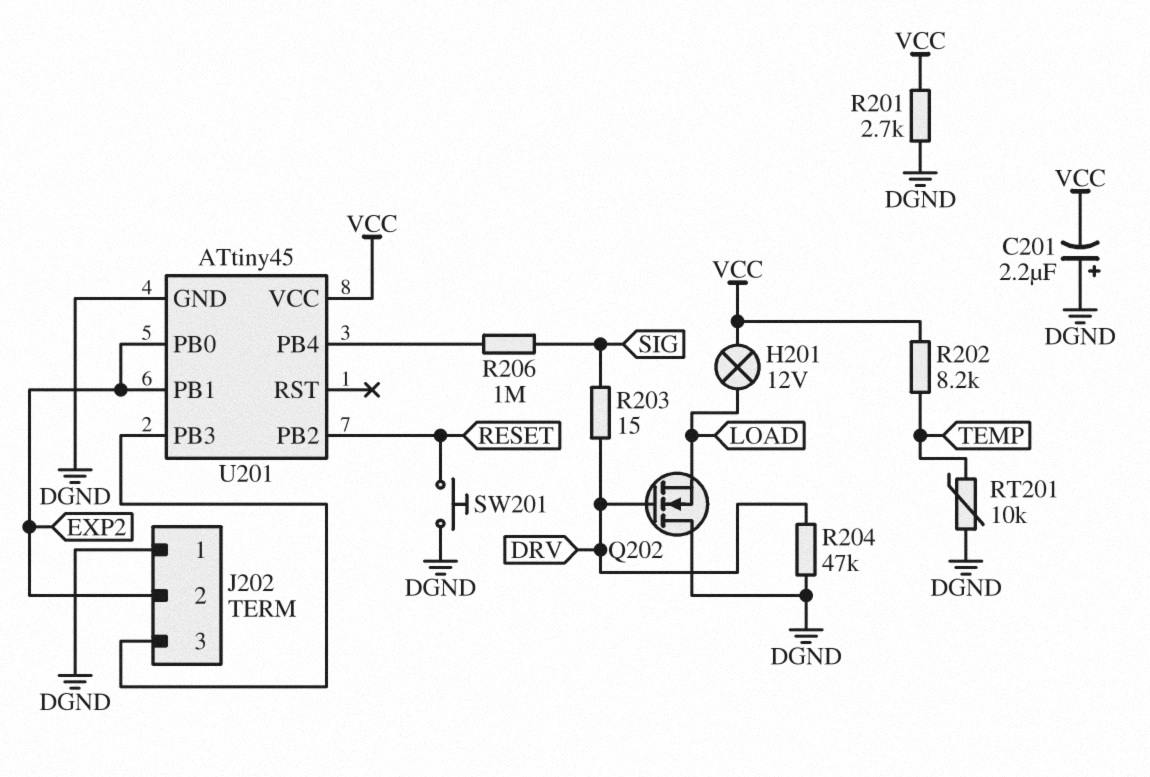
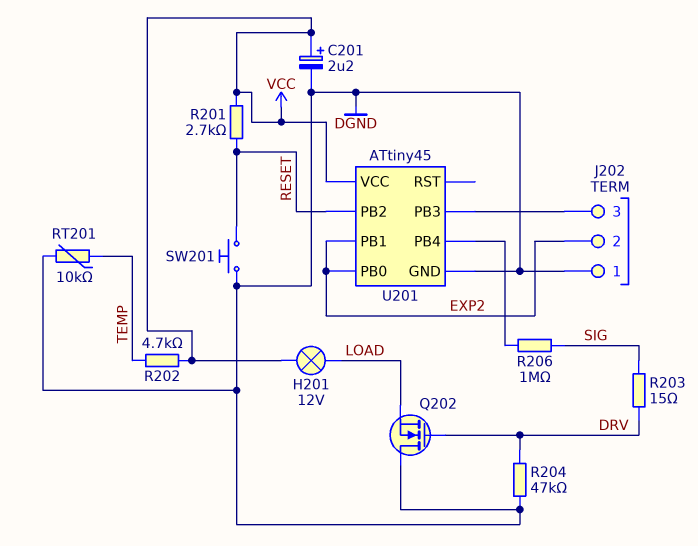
C201: 2.2uF (plus DGND, minus VCC) -> 2.2uF (plus VCC, minus DGND)
R201: 2.7k (DGND, VCC) -> 2.7k (RESET, VCC)
R202: 8.2k (TEMP, VCC) -> 4.7k (TEMP, VCC)

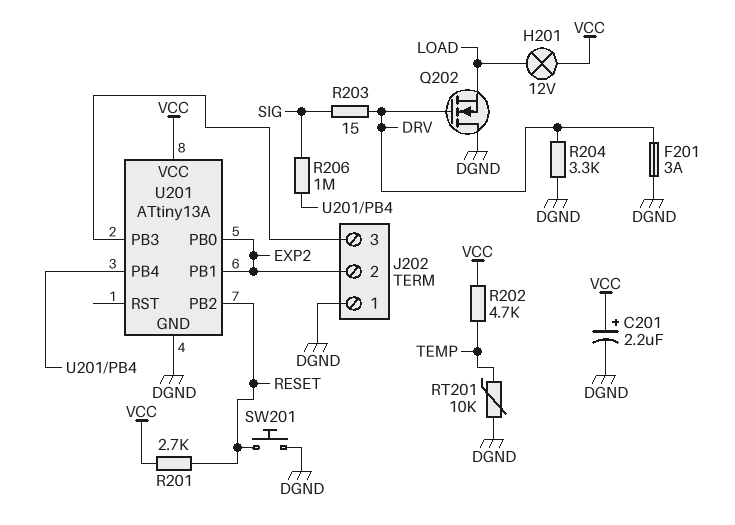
F201: none -> 3A (DGND, DRV)
R204: 47k (DGND, DRV) -> 3.3k (DGND, DRV)
U201: ATtiny45 -> ATtiny13A

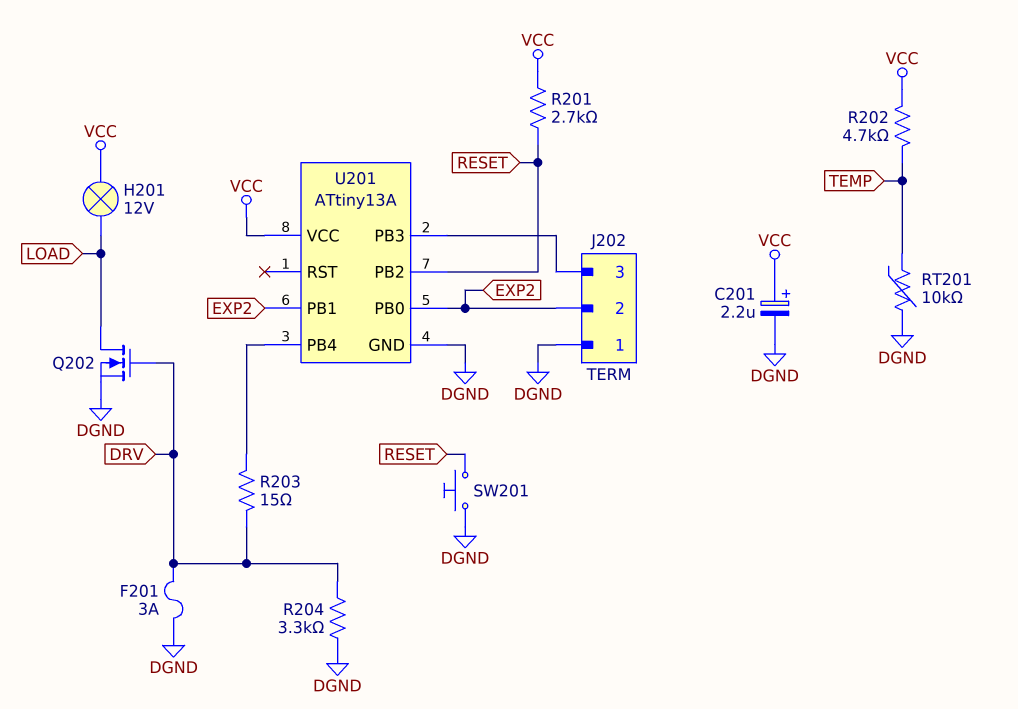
Q202: NMOS (G DRV, D DGND, S LOAD) -> NMOS (G DRV, D LOAD, S DGND)
R203: 15 (DRV, SIG) -> 15 (DRV, U201/PB4)
R206: 1M (SIG, U201/PB4) -> none

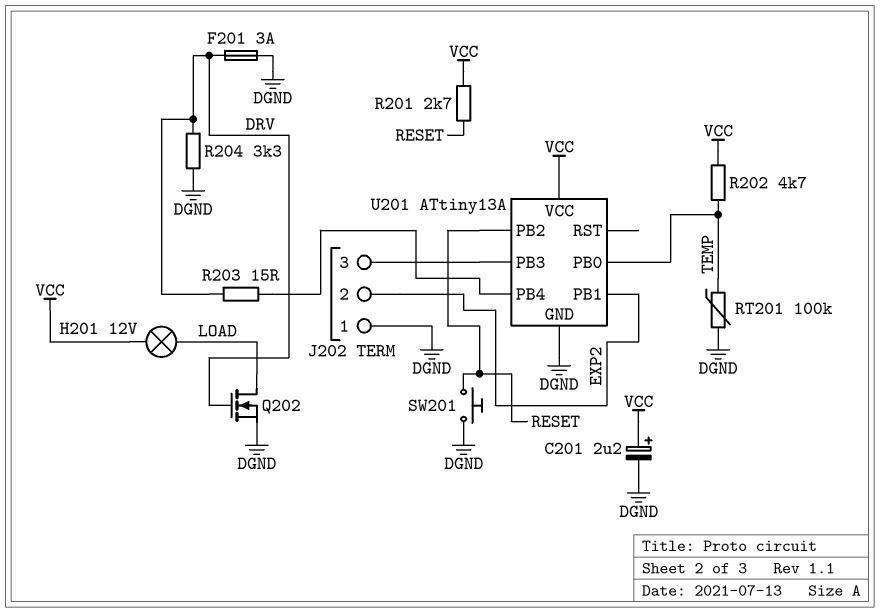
RT201: 10k (DGND, TEMP) -> 100k (DGND, TEMP)
U201 pin PB0: EXP2 -> TEMP

